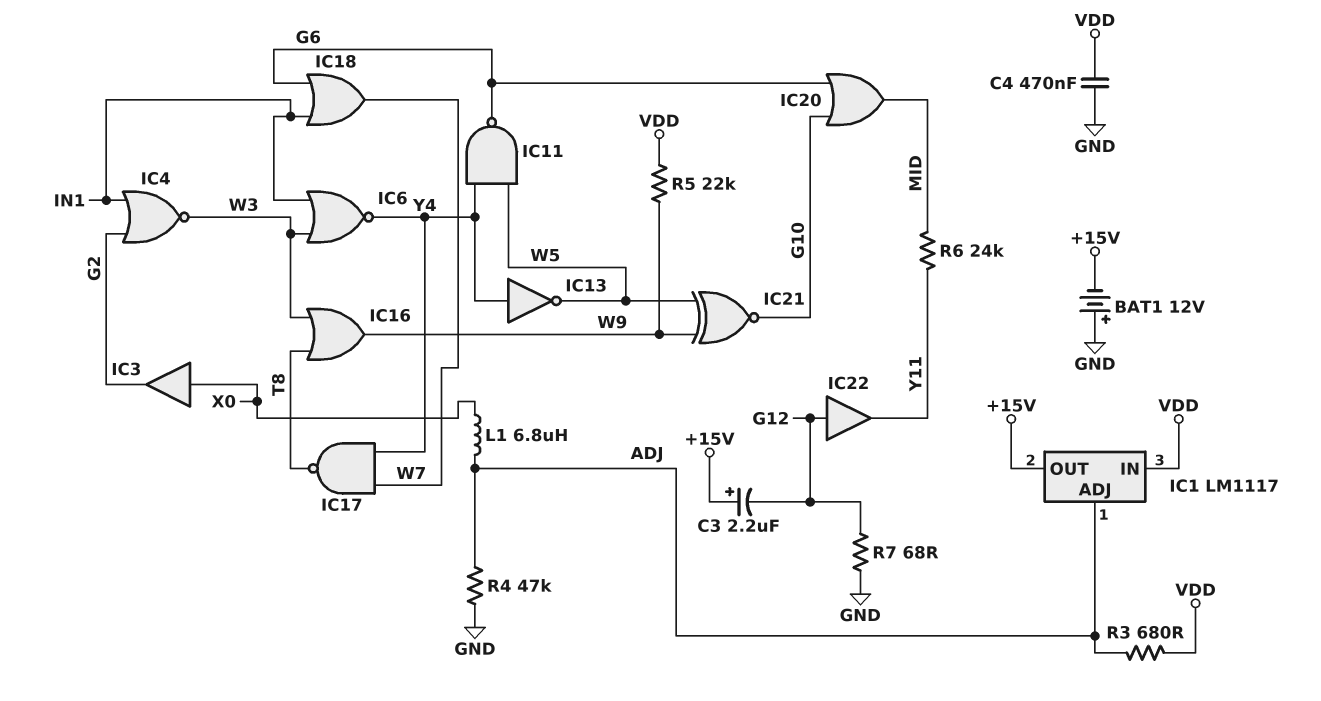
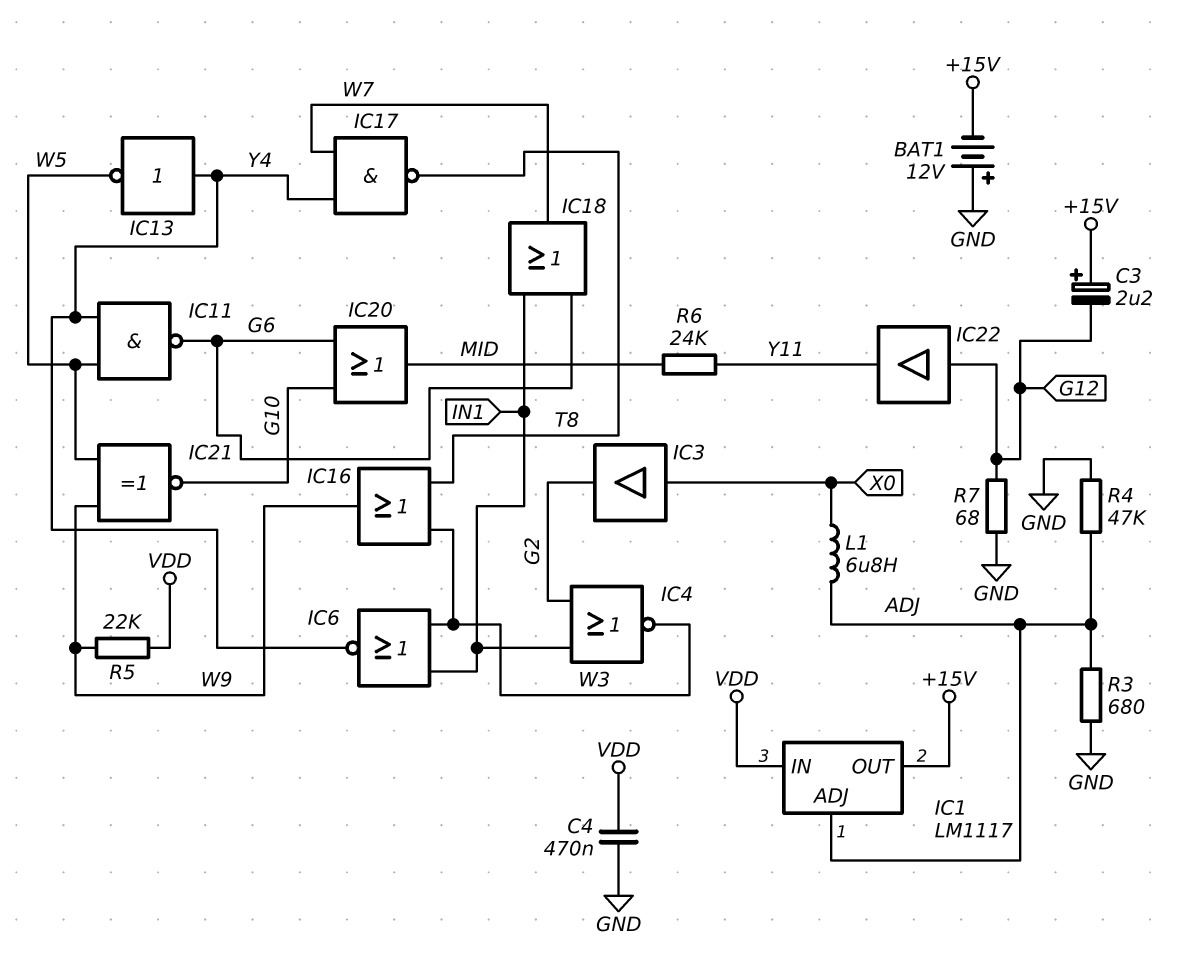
R3: 680 (ADJ, VDD) -> 680 (ADJ, GND)

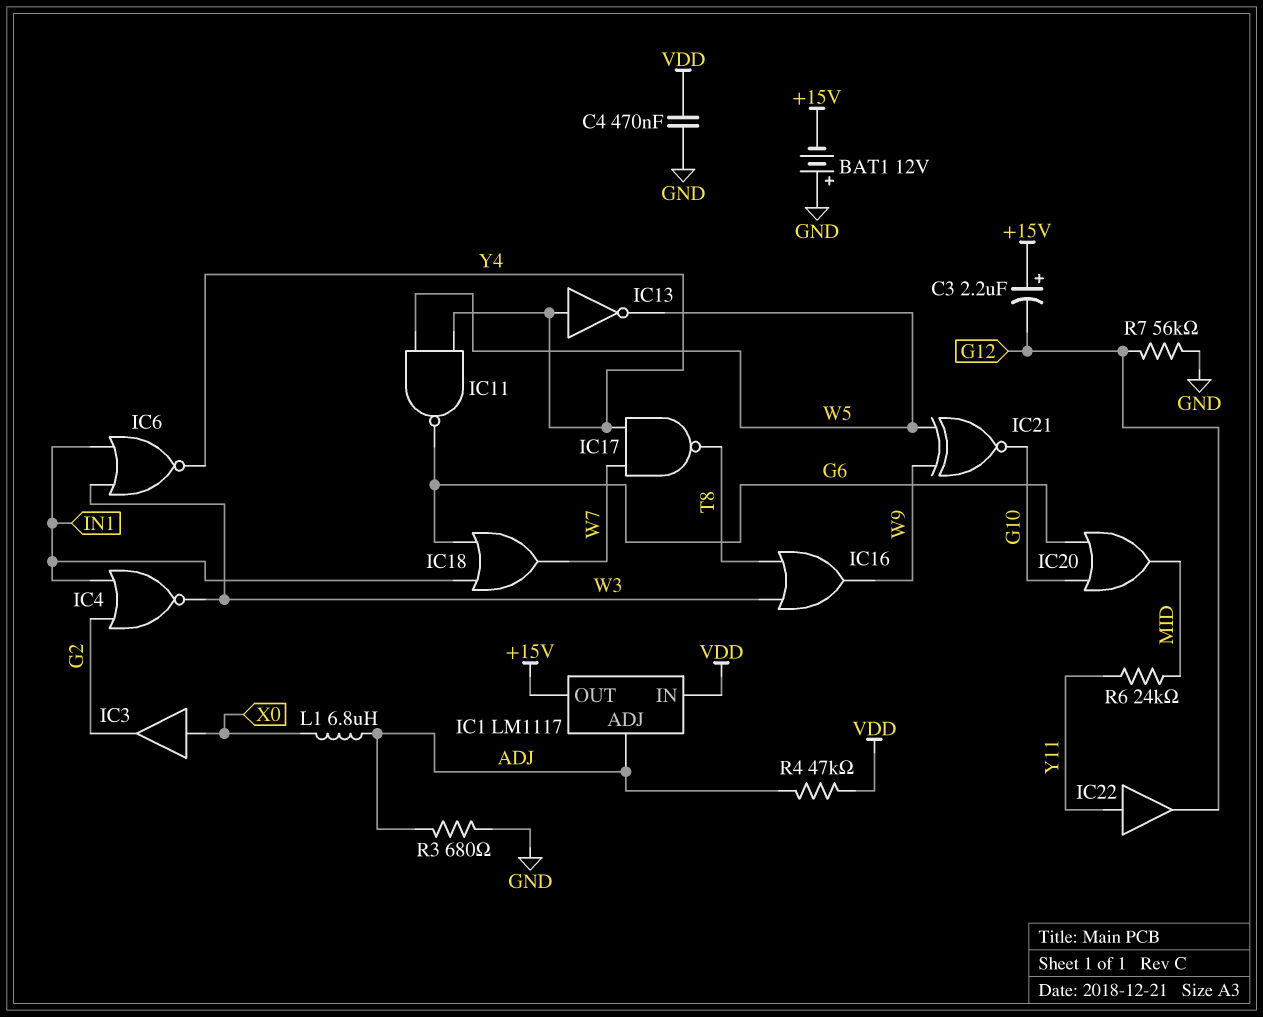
IC22: buffer (in G12, out Y11) -> buffer (in Y11, out G12)
R4: 47k (ADJ, GND) -> 47k (ADJ, VDD)
R5: 22k (VDD, W9) -> none
R7: 68 (G12, GND) -> 56k (G12, GND)

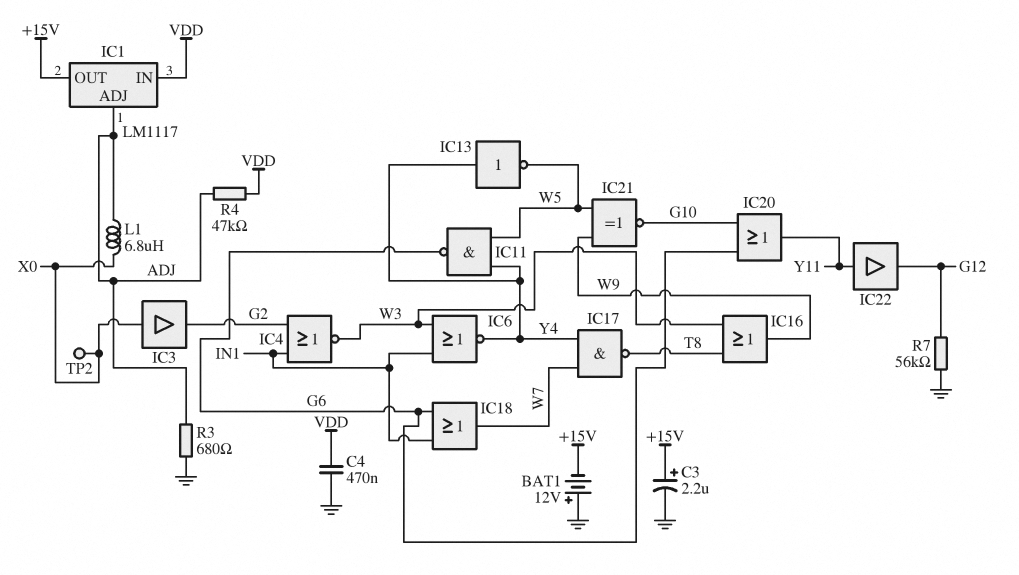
C3: 2.2uF (plus +15V, minus G12) -> 2.2uF (plus +15V, minus GND)
IC20: OR (in G6, in G10, out MID) -> OR (in G6, in G10, out Y11)
R6: 24k (MID, Y11) -> none
TP2: none -> test point (X0)

